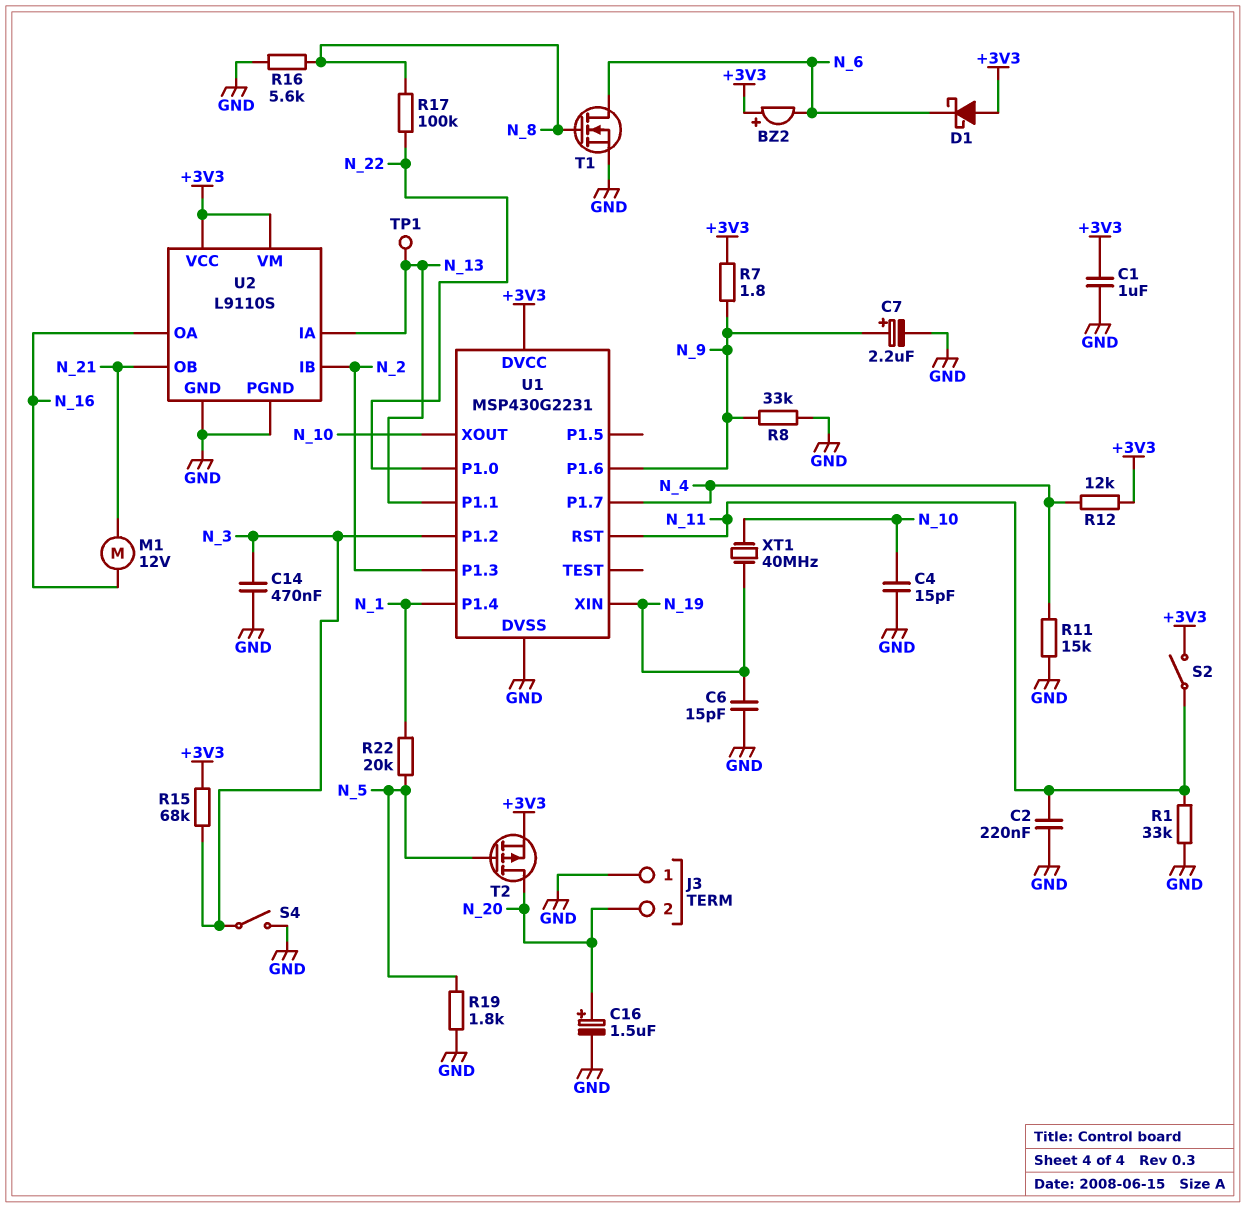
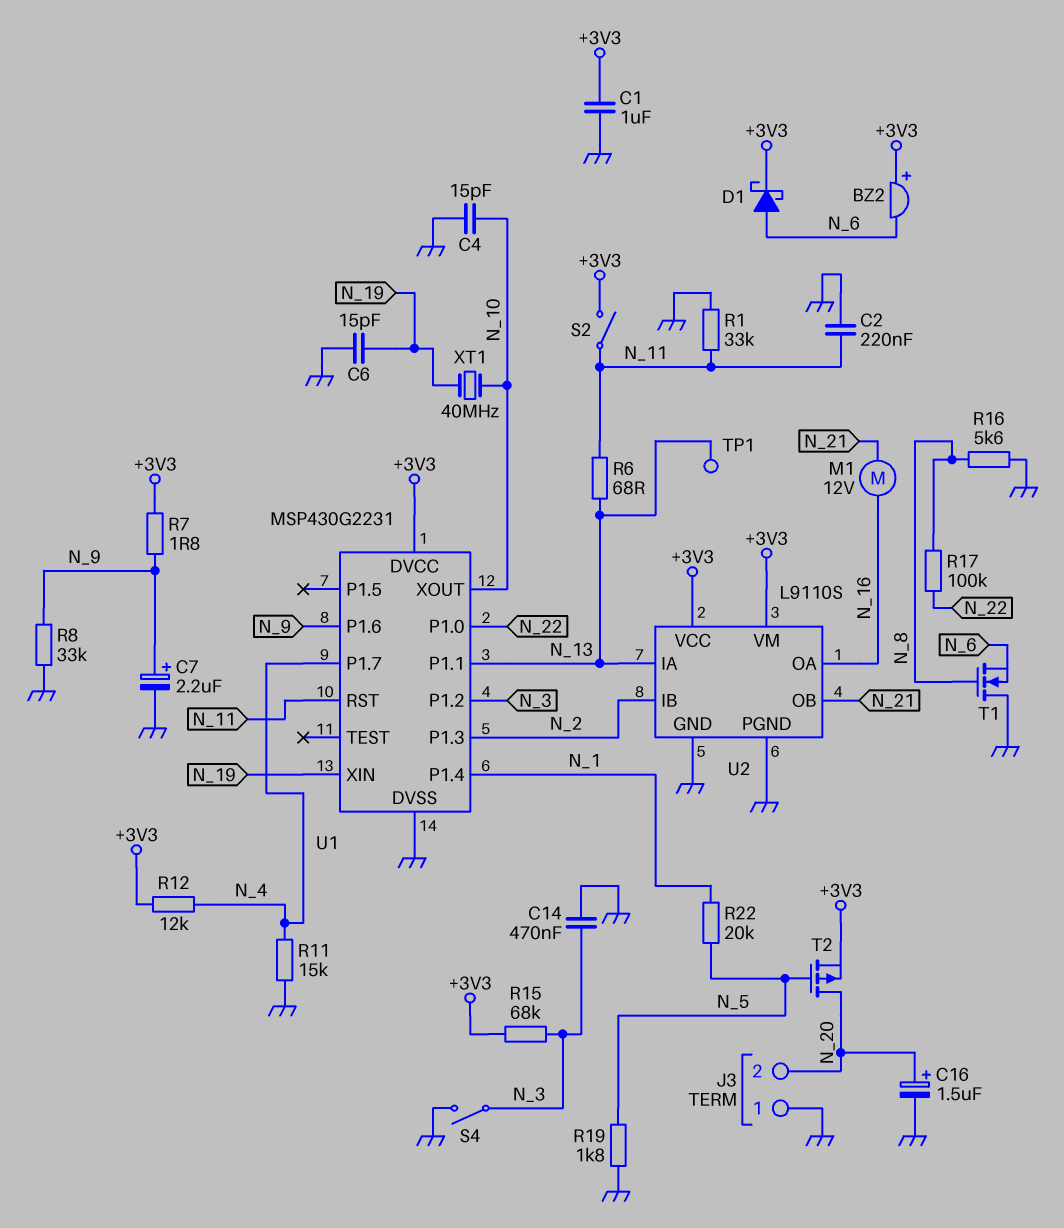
D1: schottky (A +3V3, K N_6) -> schottky (A N_6, K +3V3)
R6: none -> 68 (N_11, N_13)
T1: NMOS (G N_8, D N_6, S GND) -> NMOS (G N_8, D GND, S N_6)

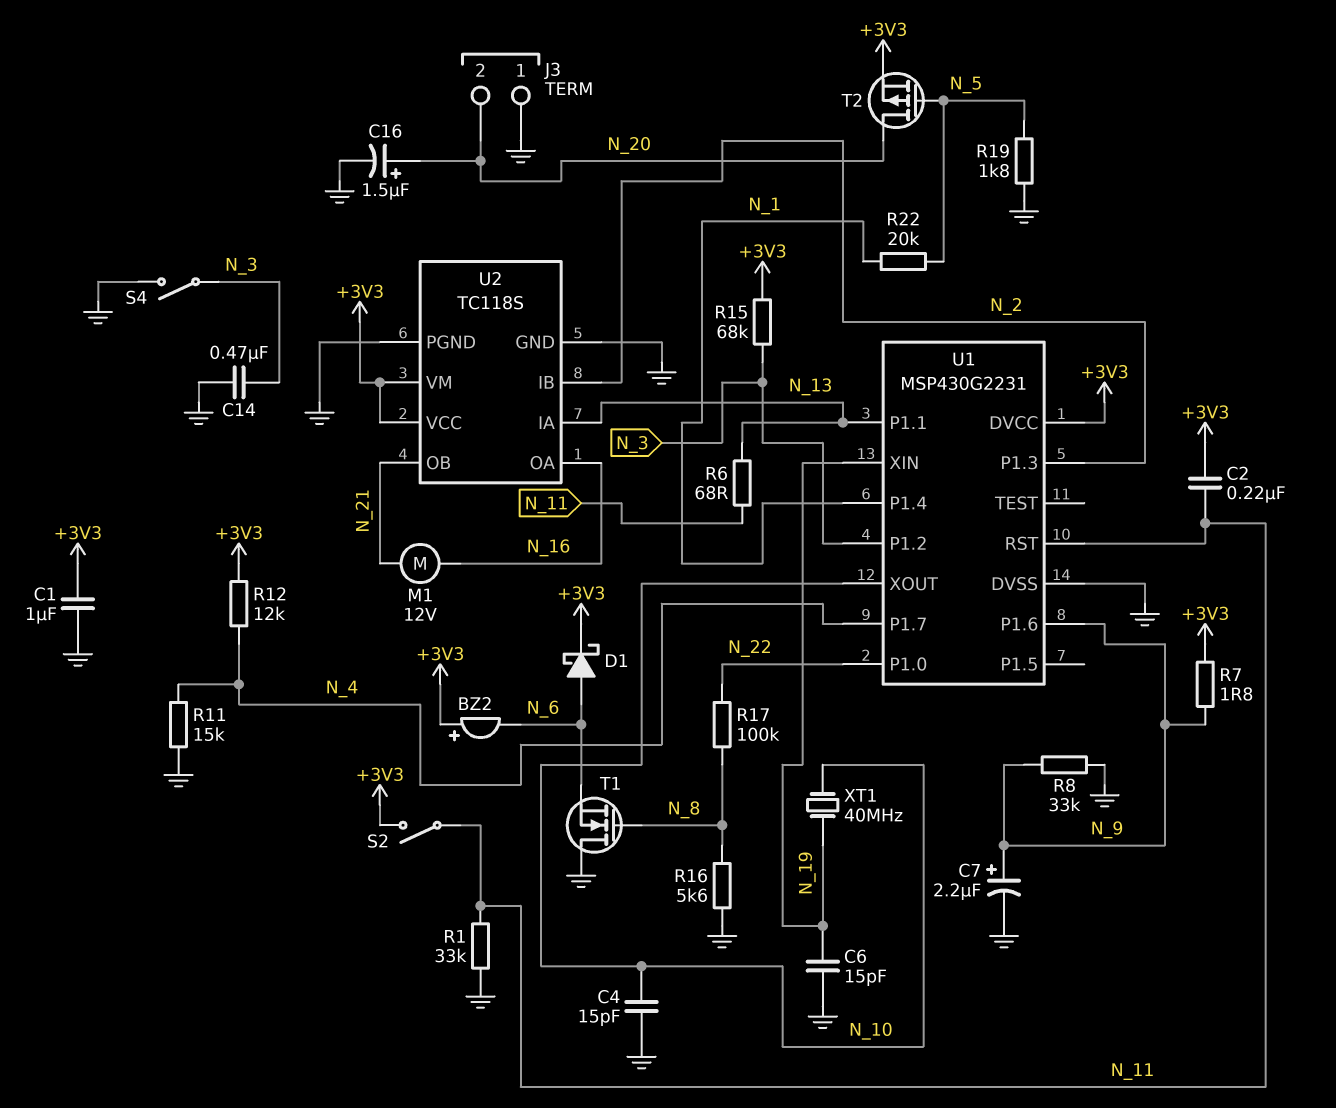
C2: 220nF (GND, N_11) -> 220nF (+3V3, N_11)
TP1: test point (N_13) -> none
U2: L9110S -> TC118S

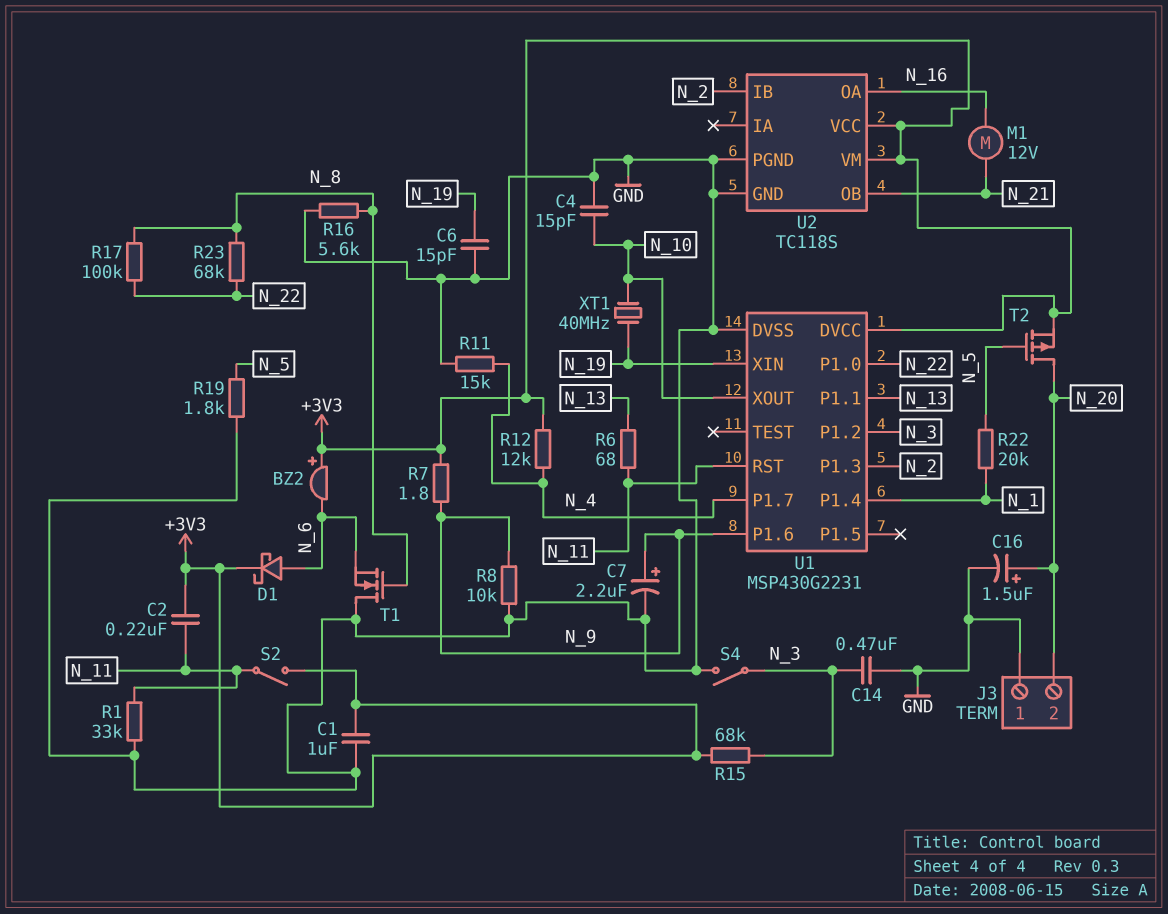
R8: 33k (GND, N_9) -> 10k (GND, N_9)
R23: none -> 68k (N_8, N_22)
U2 pin IA: N_13 -> none

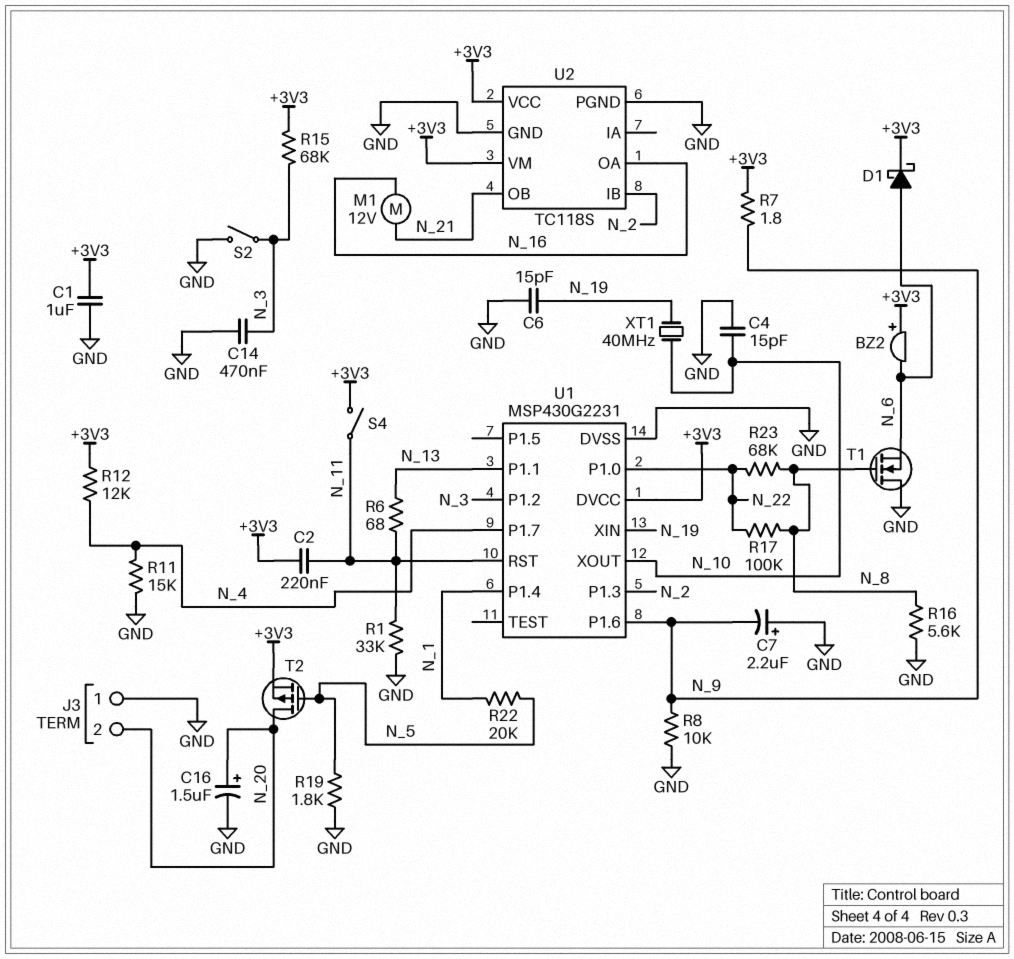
C7: 2.2uF (plus N_9, minus GND) -> 2.2uF (plus GND, minus N_9)
S2: switch (+3V3, N_11) -> switch (GND, N_3)
S4: switch (GND, N_3) -> switch (+3V3, N_11)

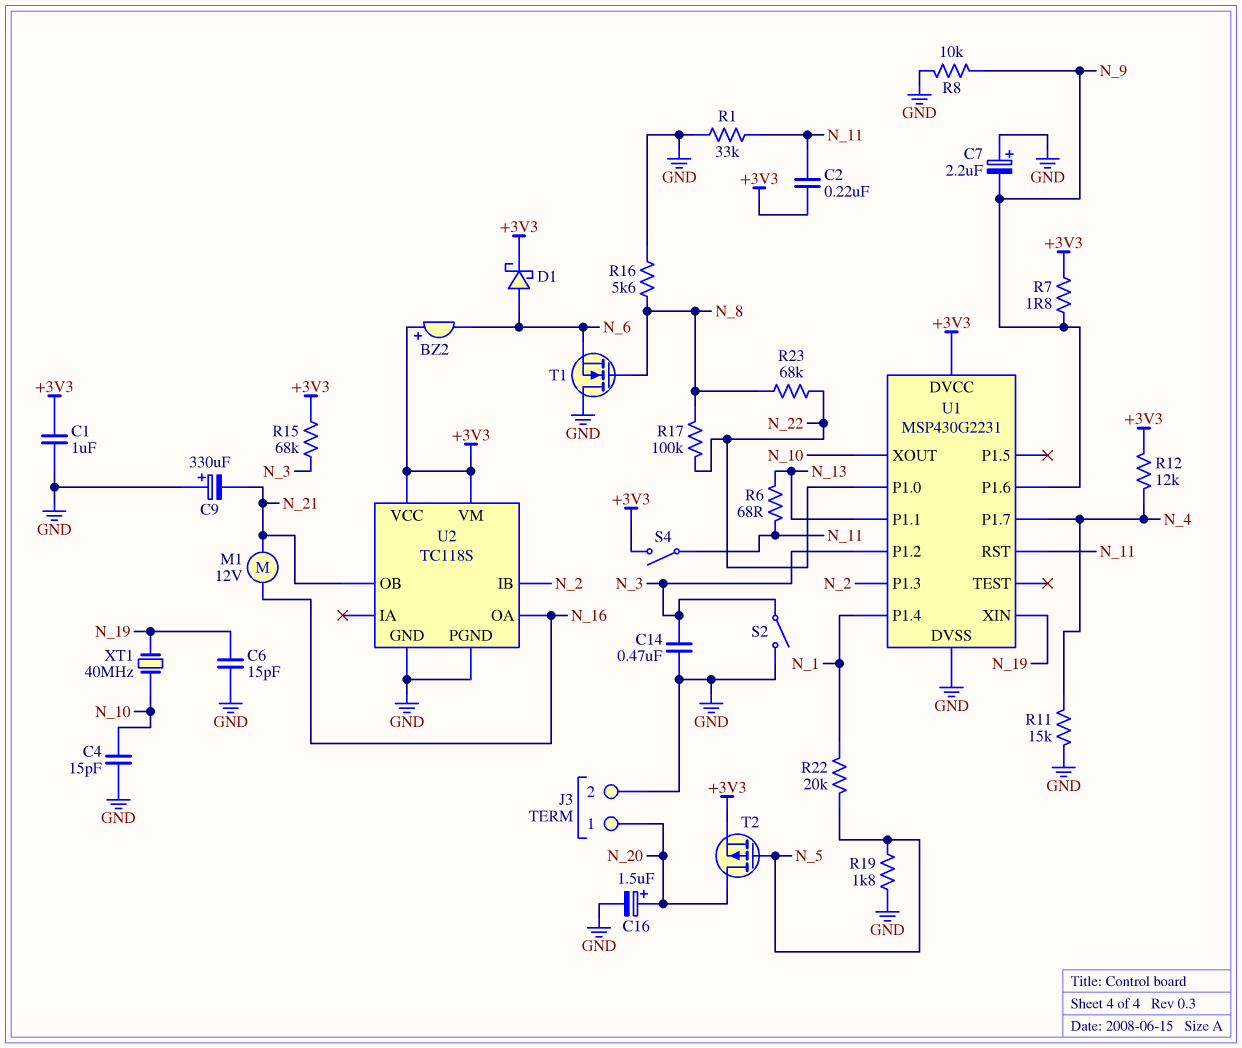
C9: none -> 330uF (plus GND, minus N_21)
J3 pin 1: GND -> N_20
J3 pin 2: N_20 -> GND

